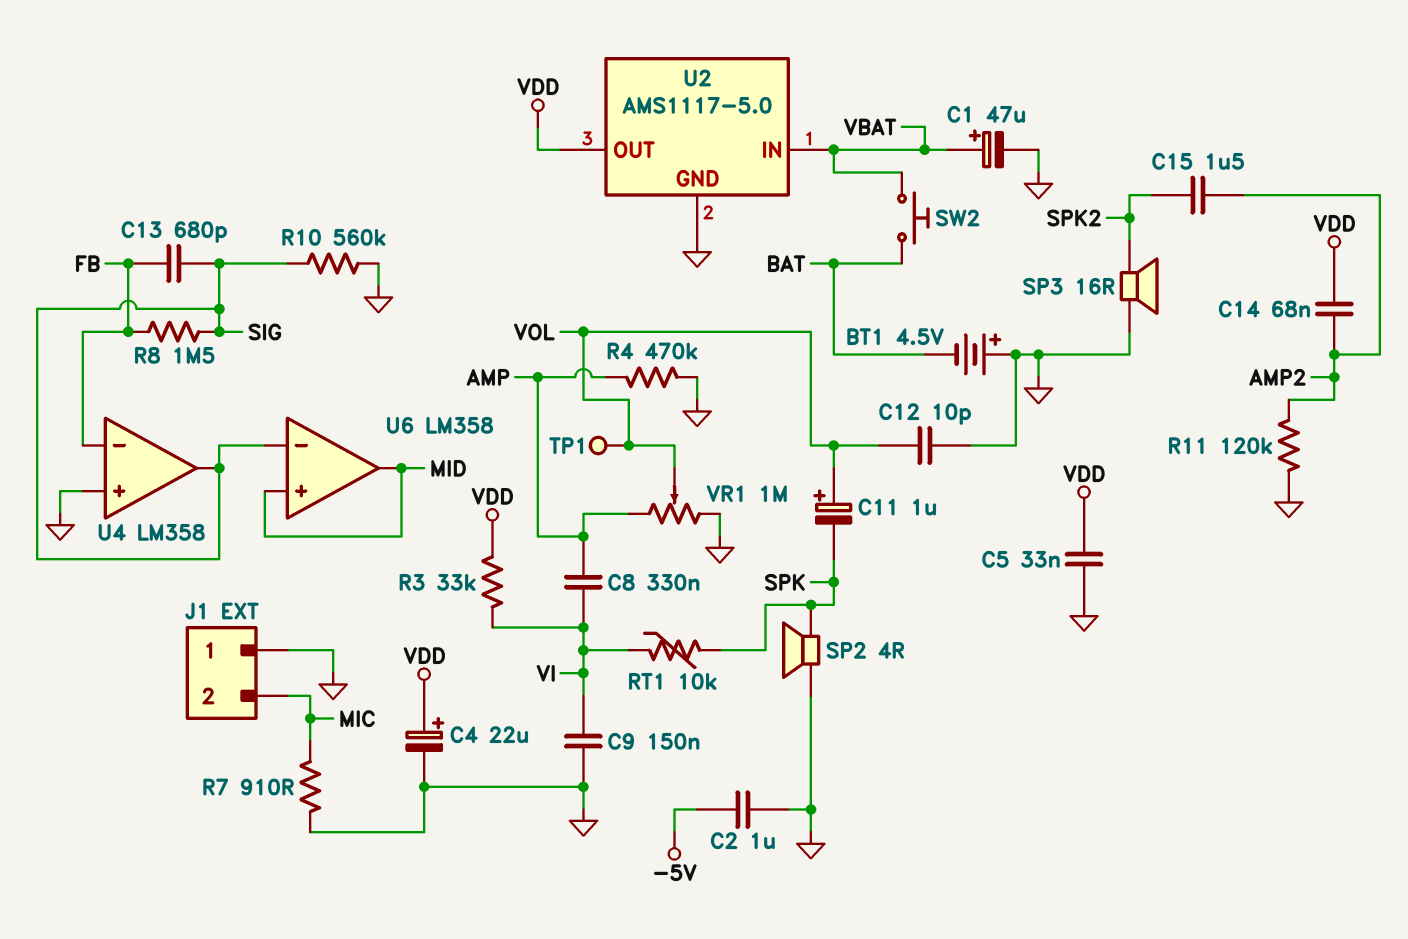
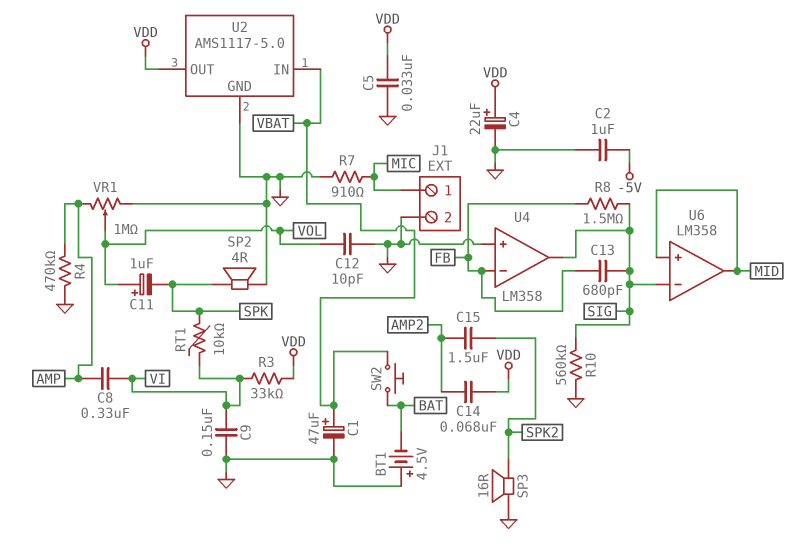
J1 pin 1: GND -> MIC
J1 pin 2: MIC -> GND
R11: 120k (AMP2, GND) -> none
TP1: test point (VOL) -> none

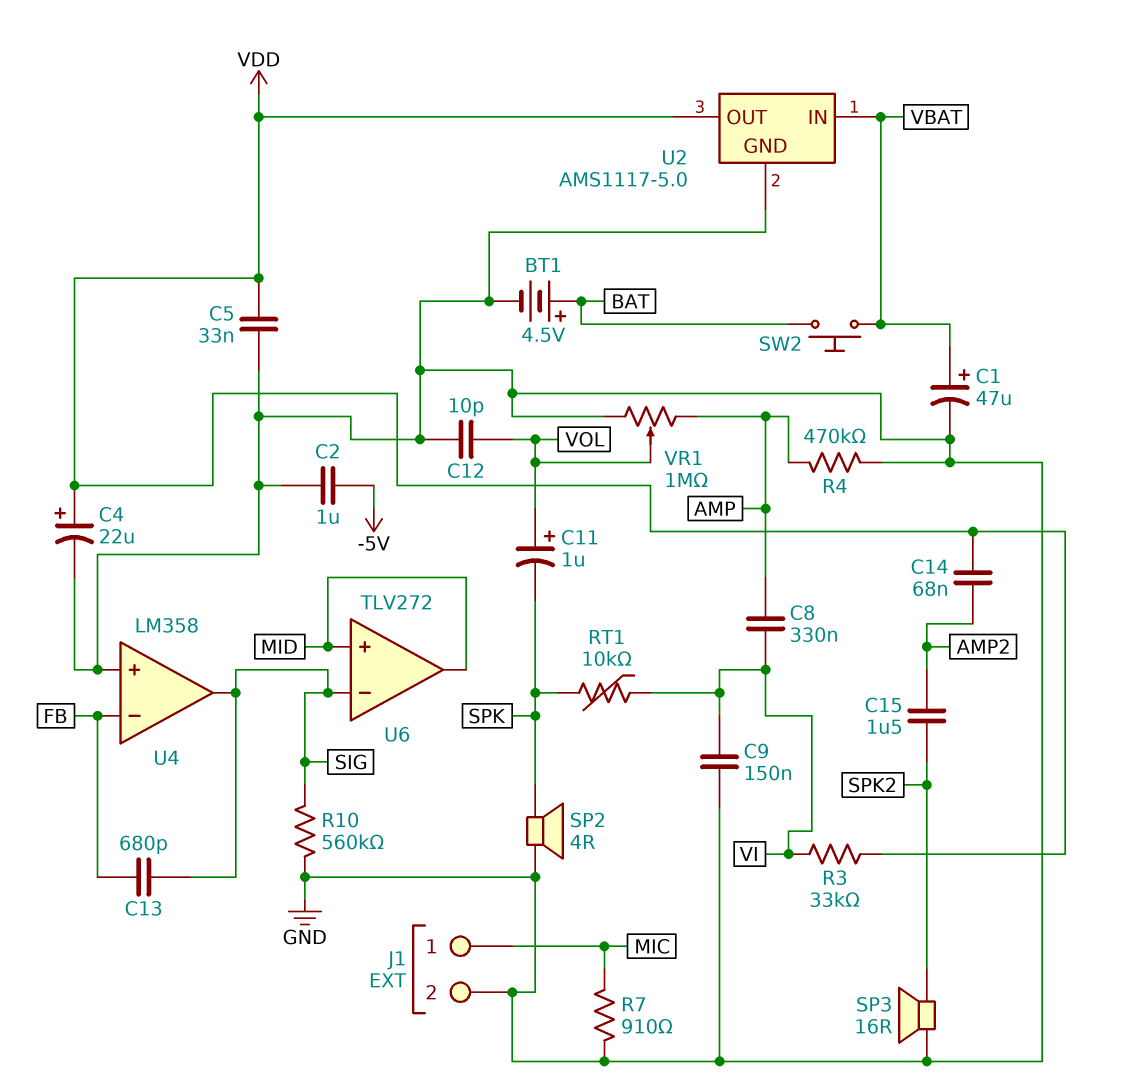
BT1: 4.5V (plus GND, minus BAT) -> 4.5V (plus BAT, minus GND)
R8: 1.5M (FB, SIG) -> none
U6: LM358 -> TLV272

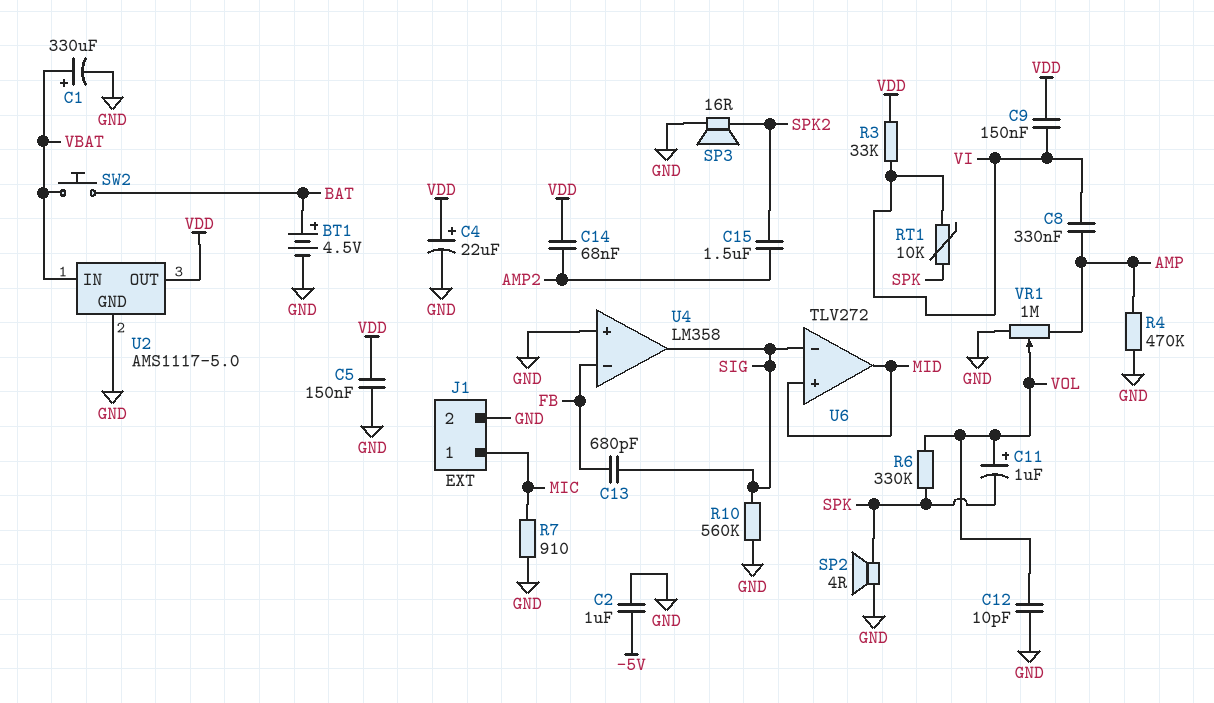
C1: 47uF (plus VBAT, minus GND) -> 330uF (plus VBAT, minus GND)
C5: 33nF (GND, VDD) -> 150nF (GND, VDD)
C9: 150nF (GND, VI) -> 150nF (VDD, VI)
R6: none -> 330k (SPK, VOL)

